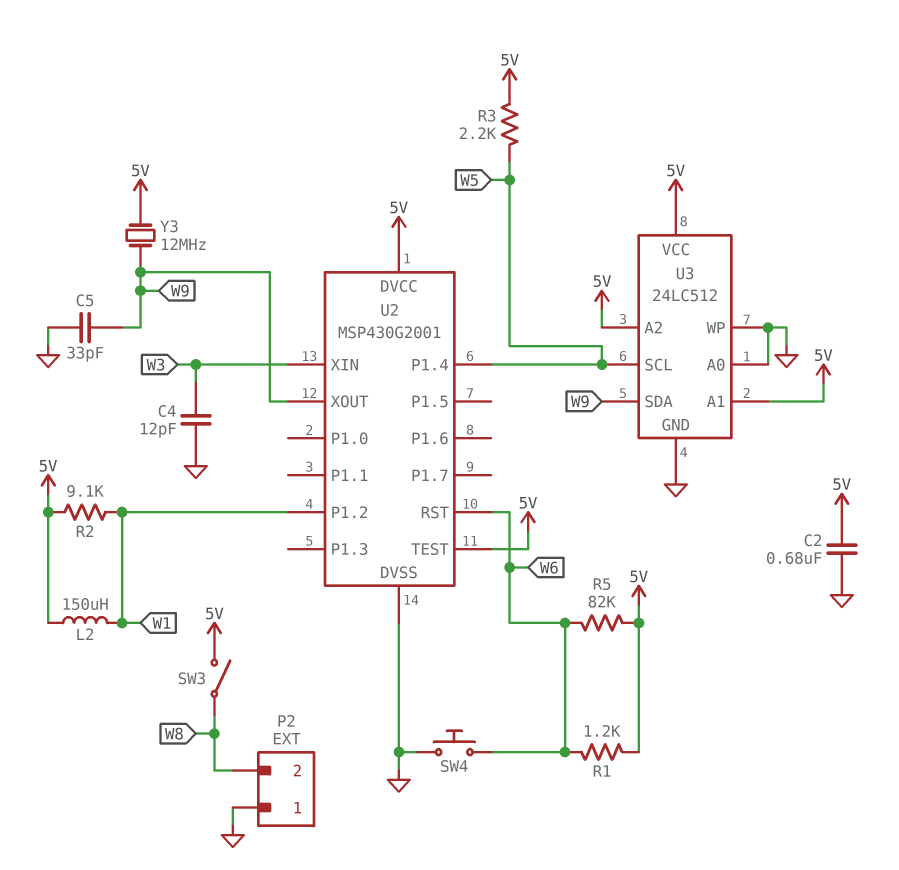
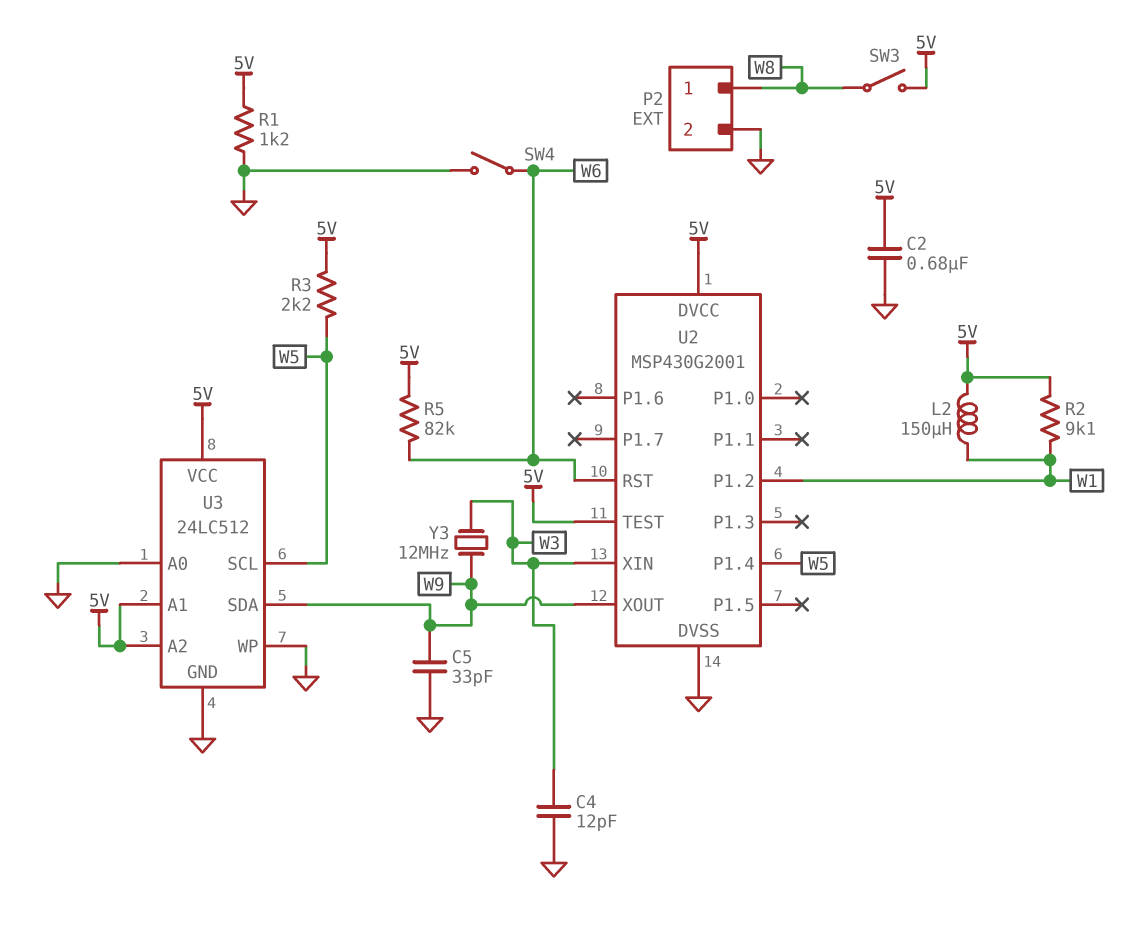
P2 pin 1: GND -> W8
P2 pin 2: W8 -> GND
R1: 1.2k (5V, W6) -> 1.2k (5V, GND)
SW4: button (GND, W6) -> switch (GND, W6)
Y3: 12MHz (5V, W9) -> 12MHz (W3, W9)

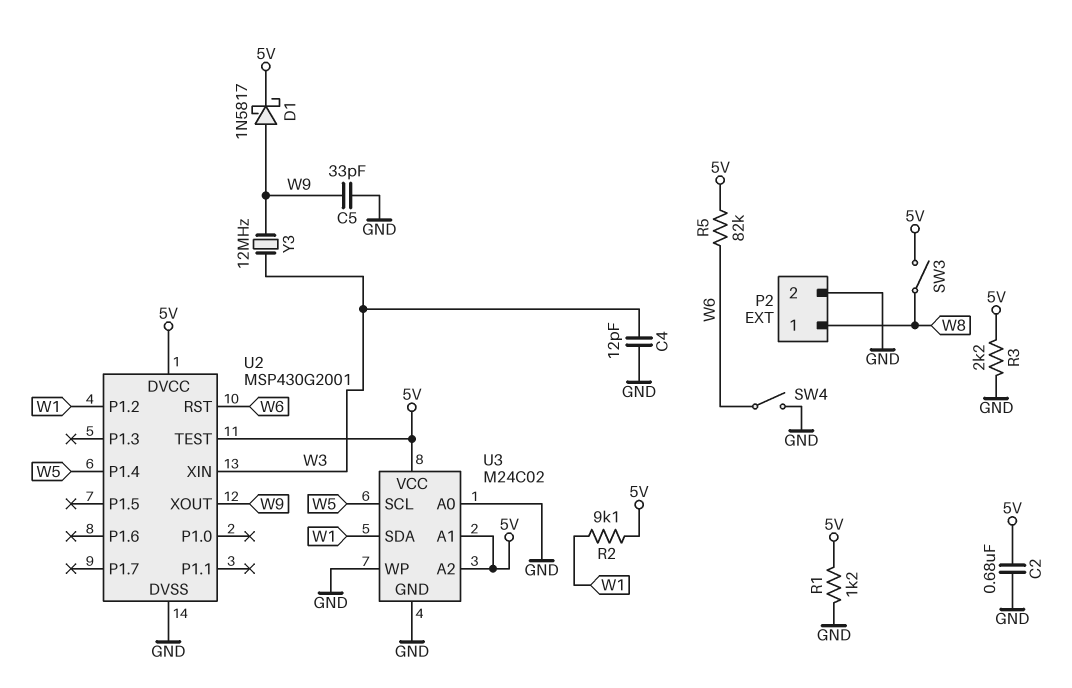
D1: none -> schottky 1N5817 (A W9, K 5V)
L2: 150uH (5V, W1) -> none
R3: 2.2k (5V, W5) -> 2.2k (5V, GND)
U3: 24LC512 -> M24C02
U3 pin SDA: W9 -> W1

